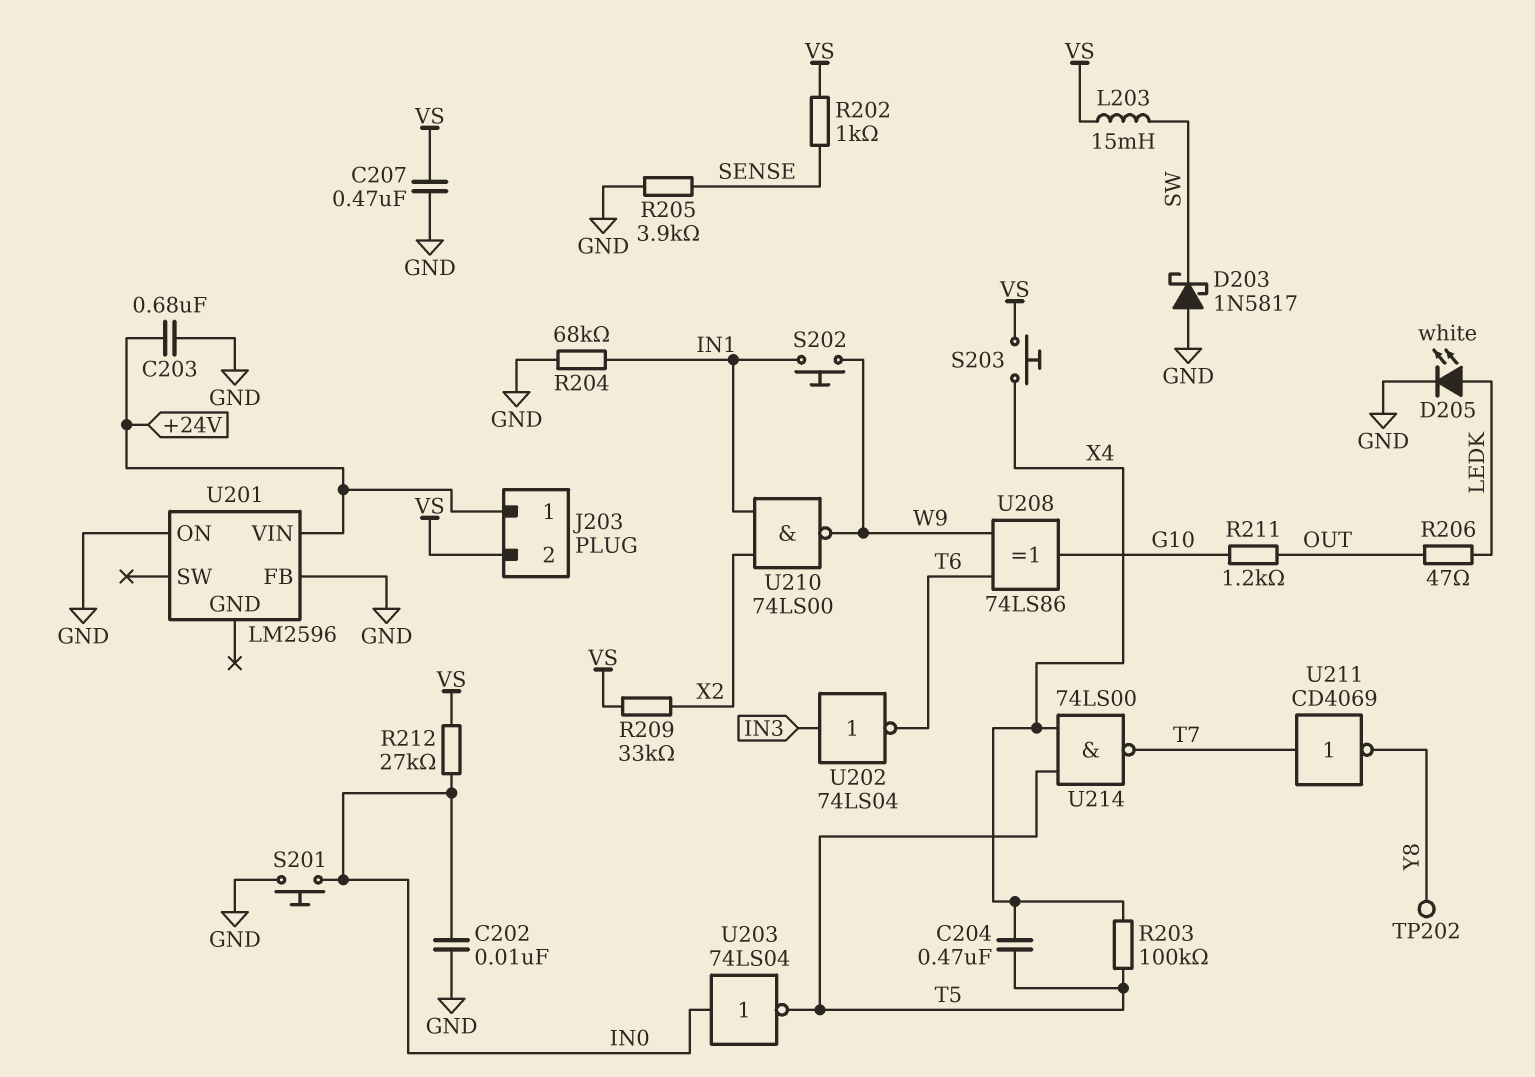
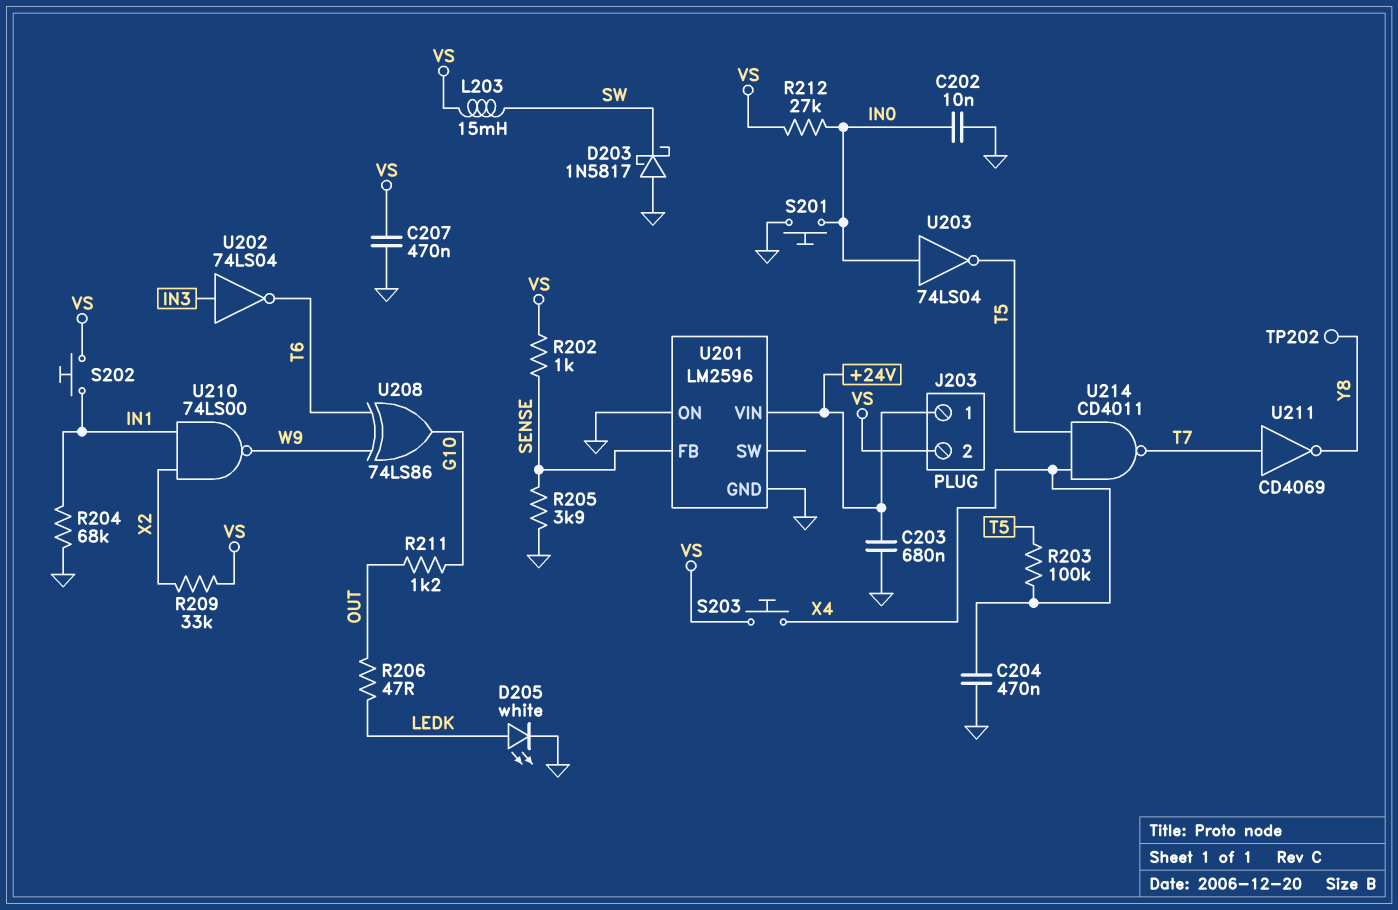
C204: 470nF (T5, X4) -> 470nF (GND, X4)
S202: button (IN1, W9) -> button (IN1, VS)
U201 pin FB: GND -> SENSE
U201 pin GND: none -> GND
U214: NAND 74LS00 (in T5, in X4, out T7) -> NAND CD4011 (in T5, in X4, out T7)

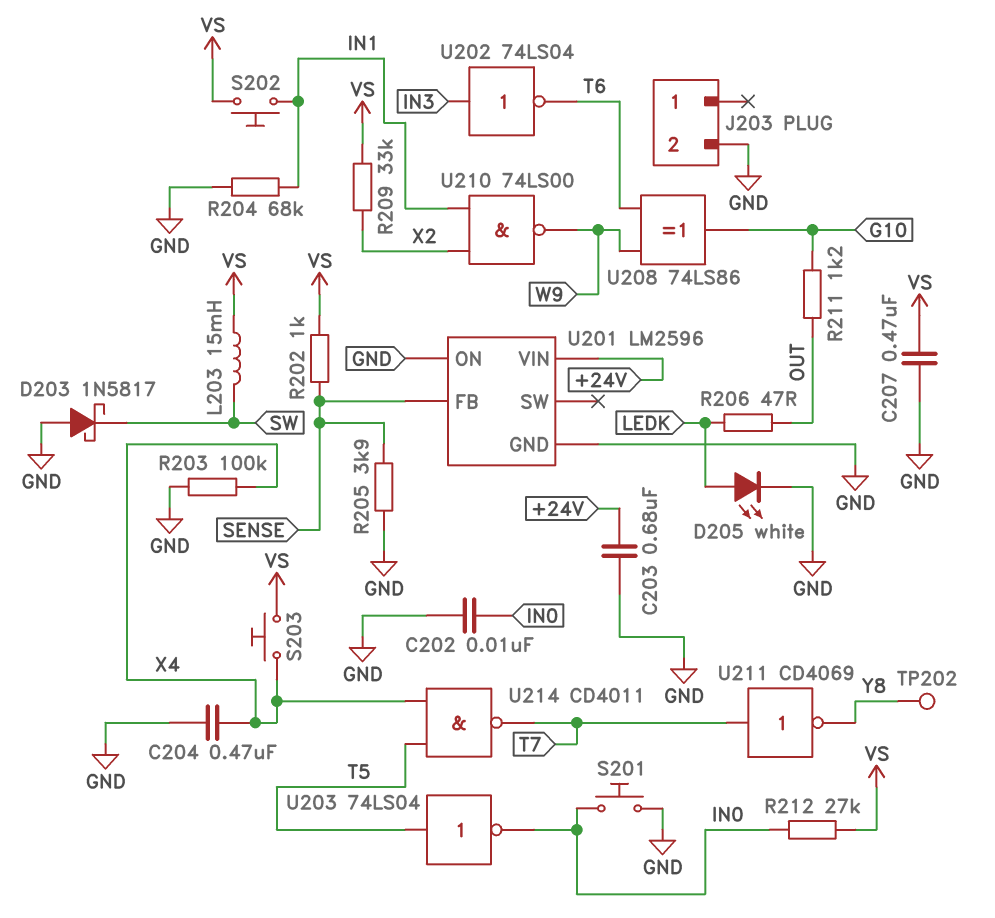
J203 pin 1: +24V -> none
J203 pin 2: VS -> GND
R203: 100k (T5, X4) -> 100k (GND, X4)
U203: NOT 74LS04 (in IN0, out T5) -> NOT 74LS04 (in T5, out IN0)

